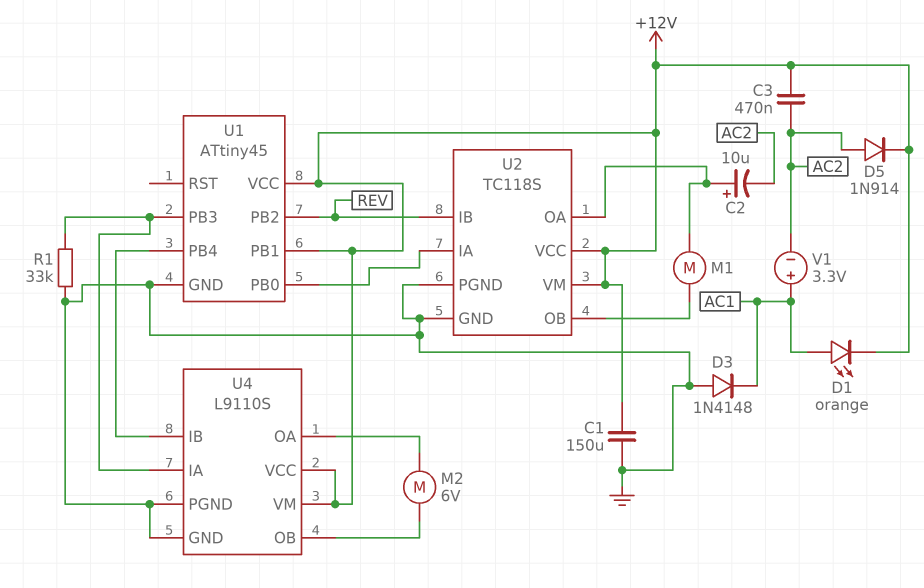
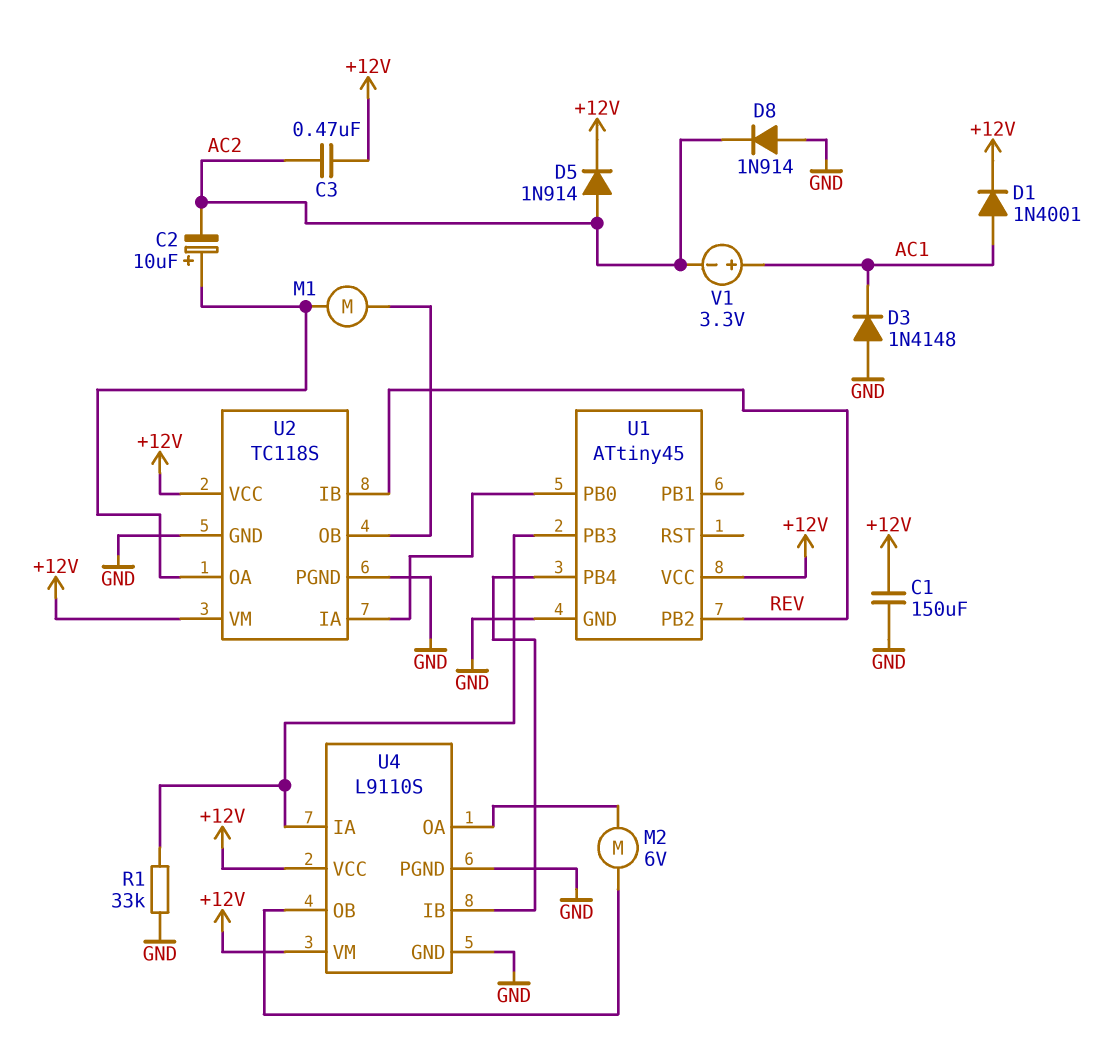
D1: LED orange (A AC1, K +12V) -> diode 1N4001 (A AC1, K +12V)
D8: none -> diode 1N914 (A GND, K AC2)
U1 pin PB1: +12V -> none

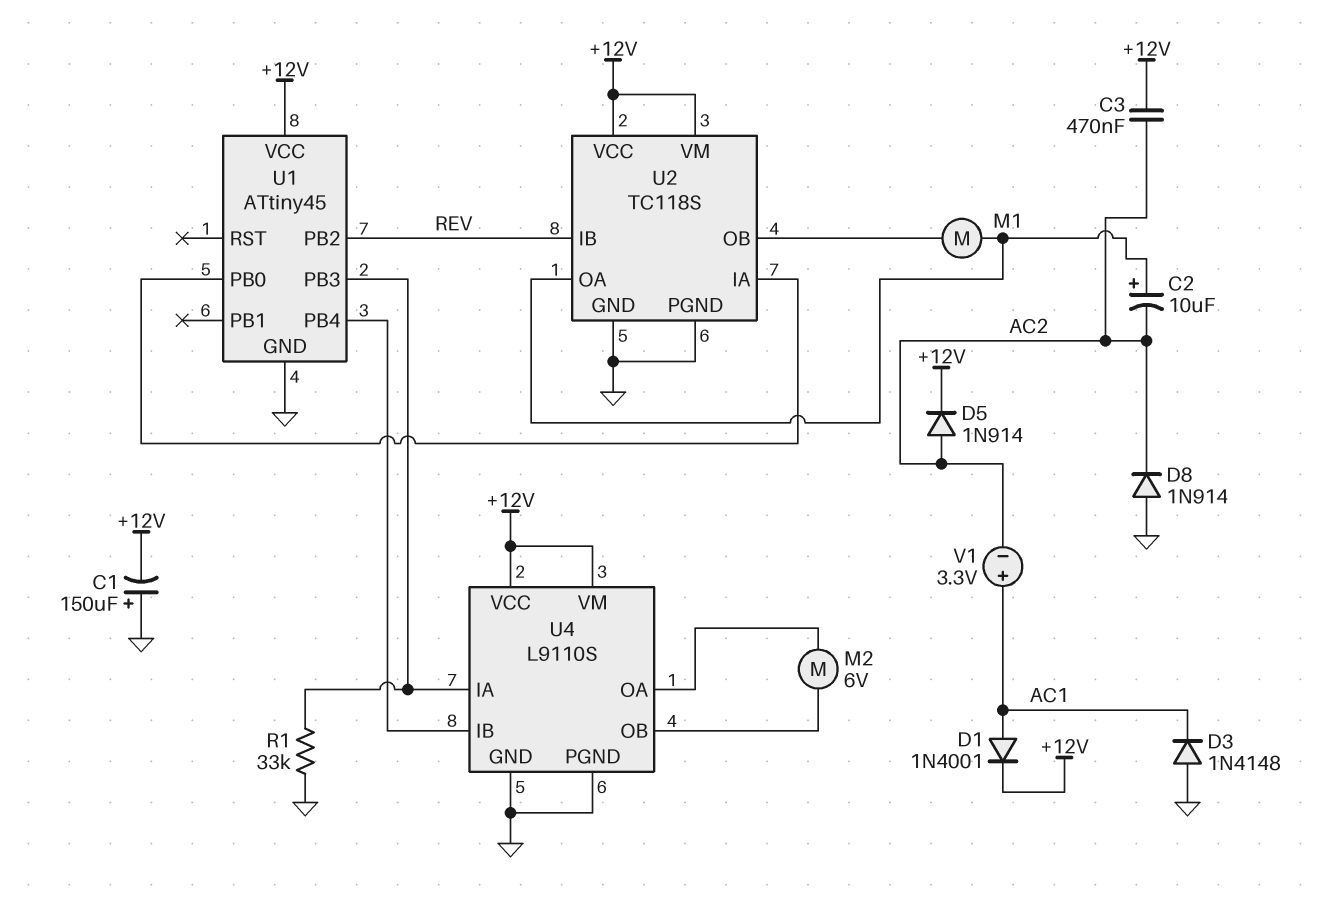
C1: 150uF (+12V, GND) -> 150uF (plus GND, minus +12V)

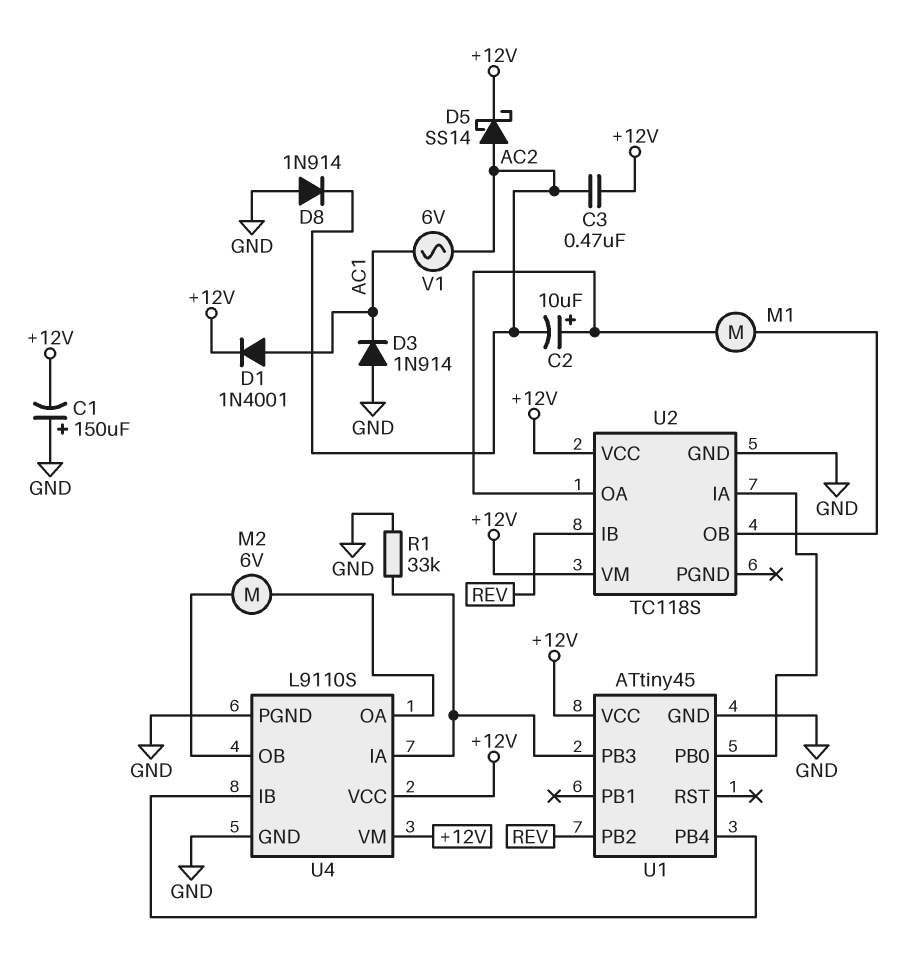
D3: diode 1N4148 (A GND, K AC1) -> diode 1N914 (A GND, K AC1)
D5: diode 1N914 (A AC2, K +12V) -> schottky SS14 (A AC2, K +12V)
U2 pin PGND: GND -> none
V1: 3.3V (plus AC1, minus AC2) -> AC 6V (AC1, AC2)

